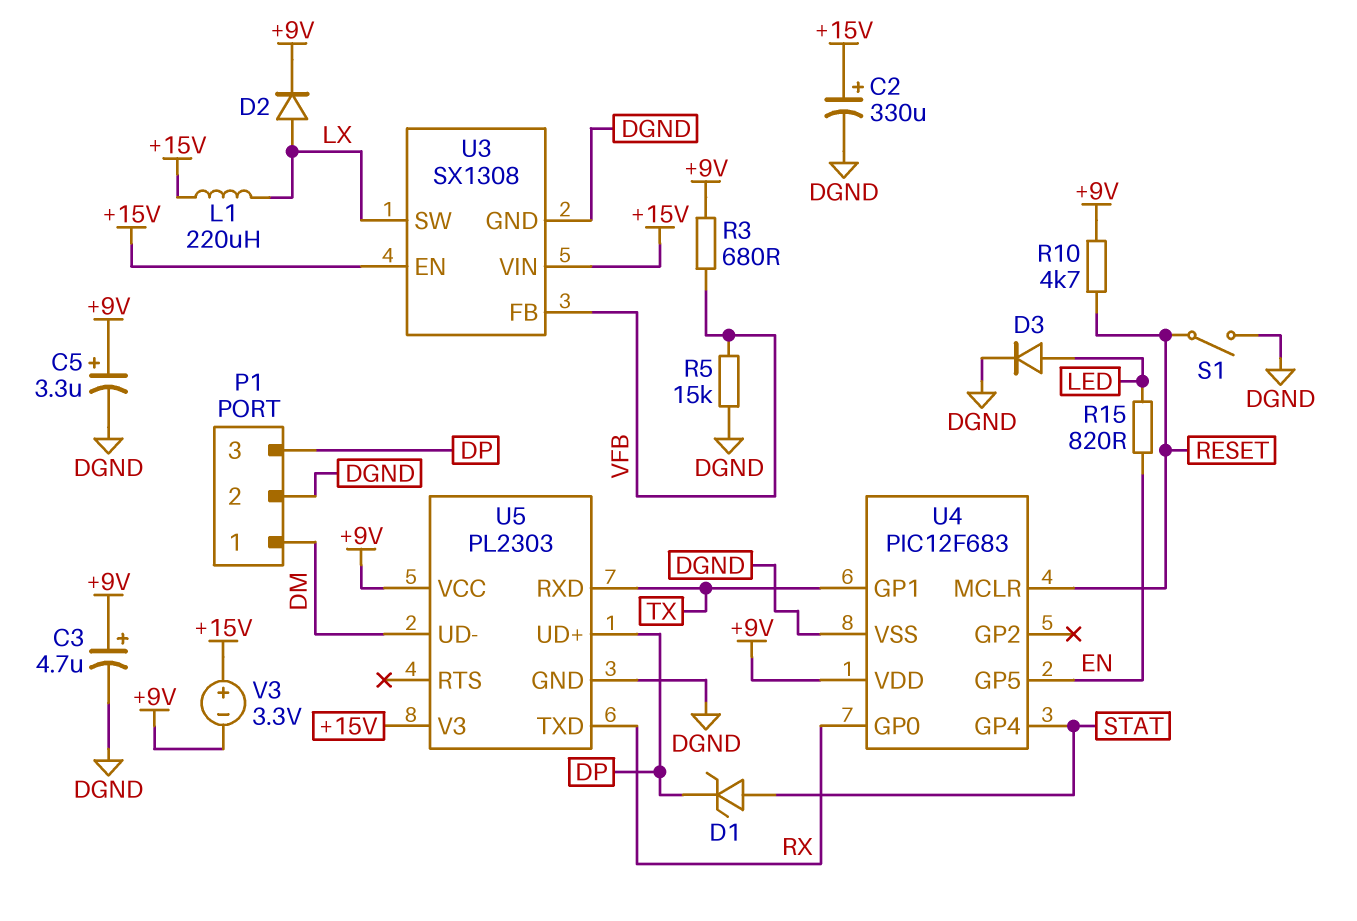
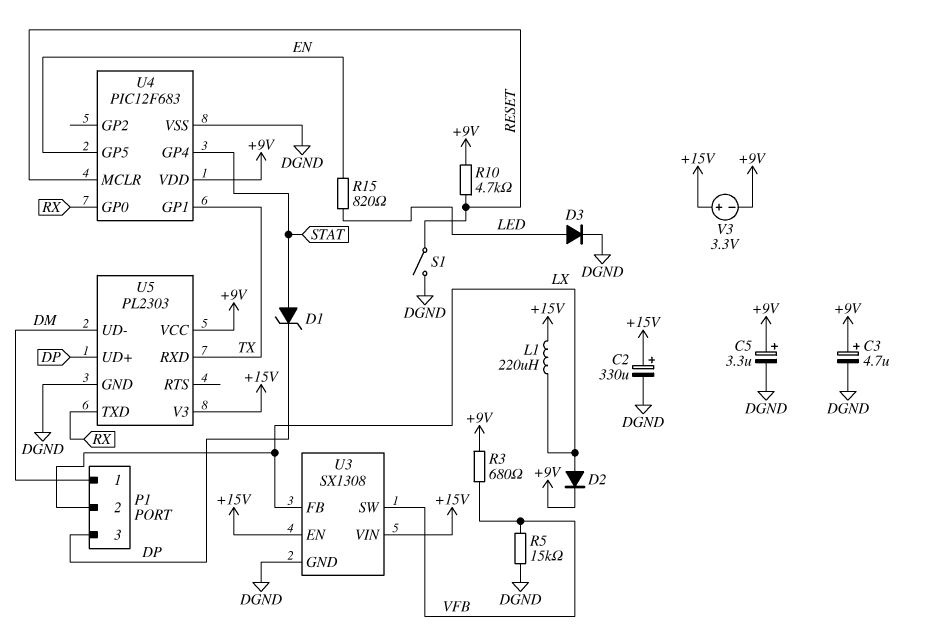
P1 pin 2: DGND -> LX
U3 pin FB: VFB -> LX
U3 pin SW: LX -> VFB

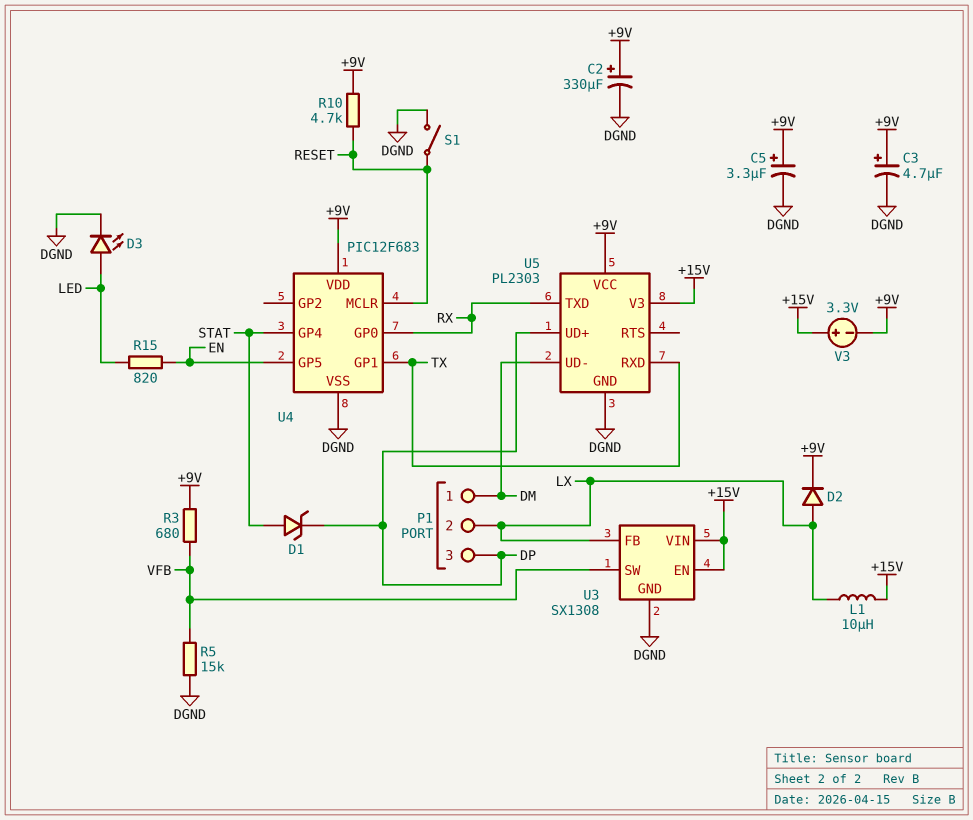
C2: 330uF (plus +15V, minus DGND) -> 330uF (plus +9V, minus DGND)
D3: diode (A LED, K DGND) -> LED (A LED, K DGND)
L1: 220uH (+15V, LX) -> 10uH (+15V, LX)

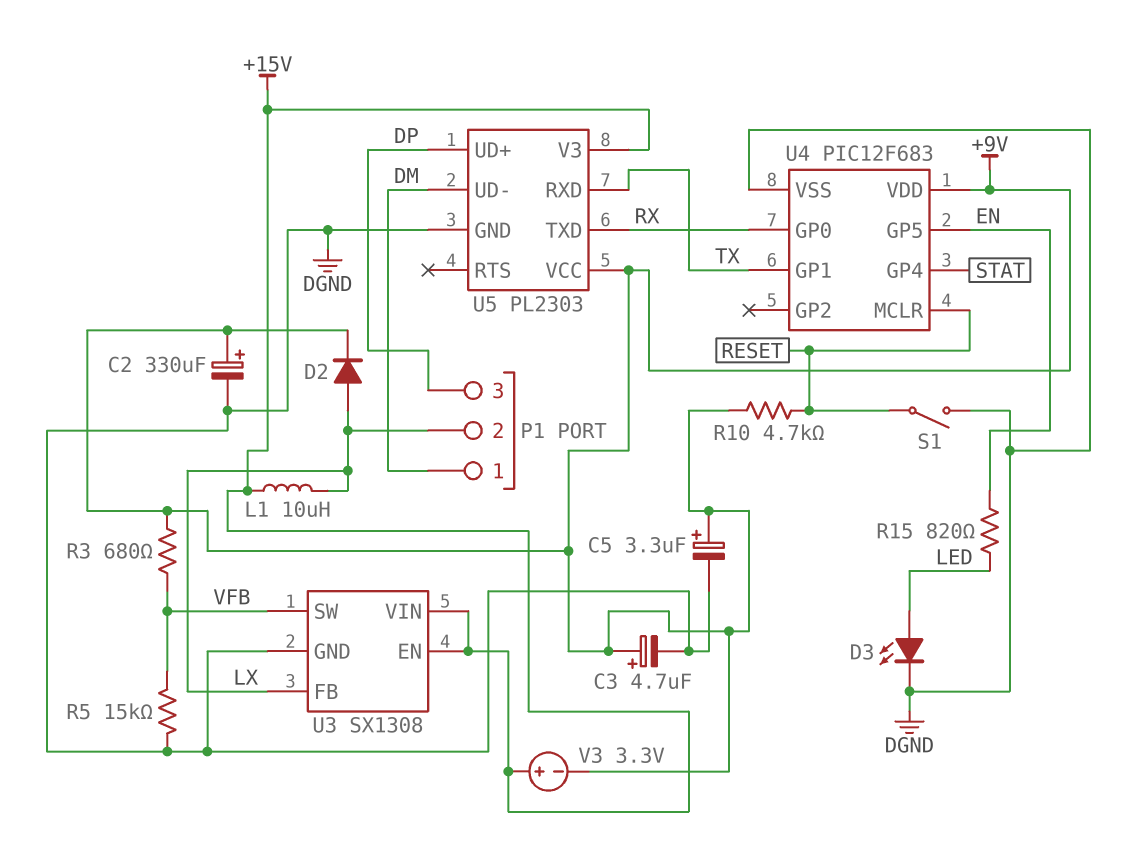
D1: zener (A STAT, K DP) -> none

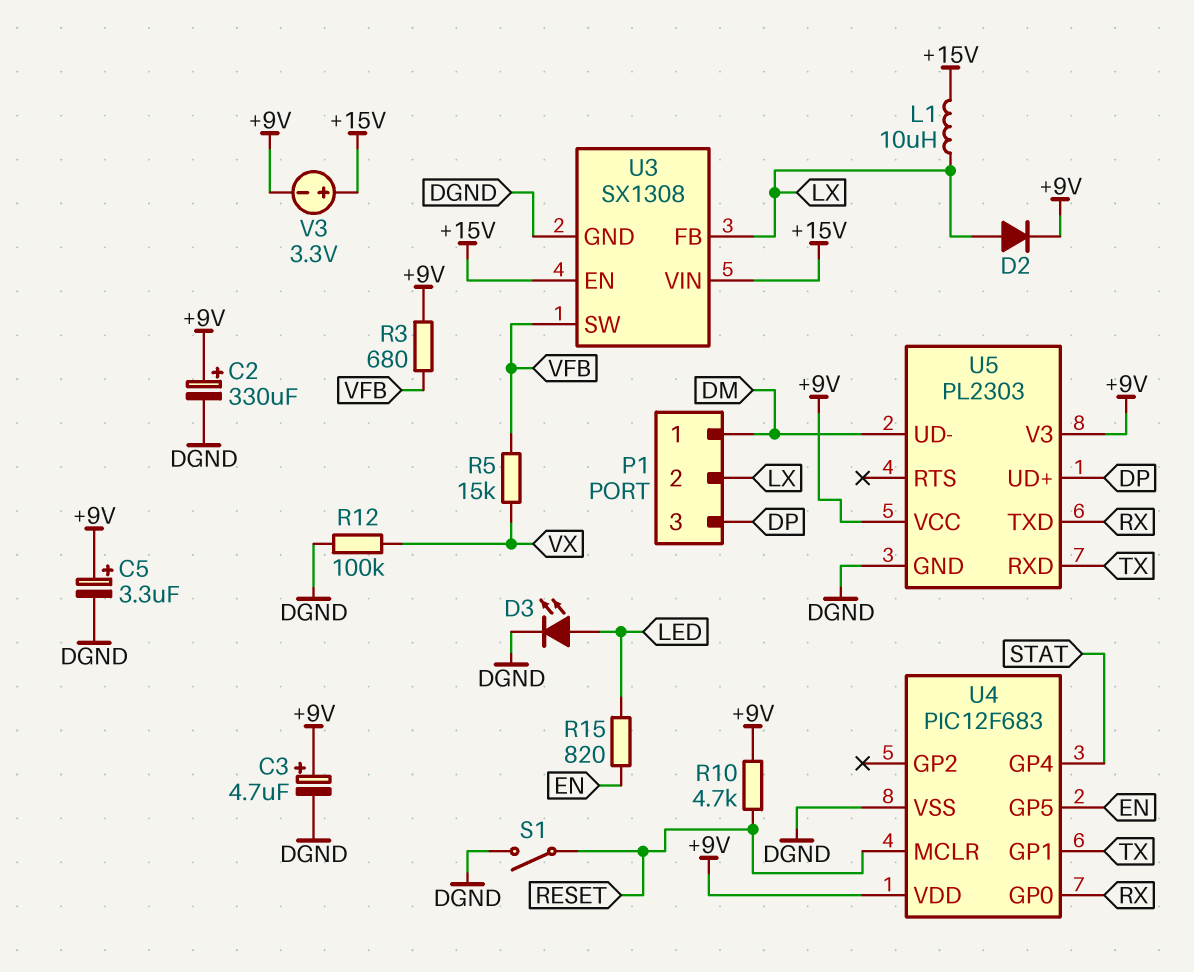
R5: 15k (DGND, VFB) -> 15k (VFB, VX)
R12: none -> 100k (DGND, VX)
U5 pin V3: +15V -> +9V

